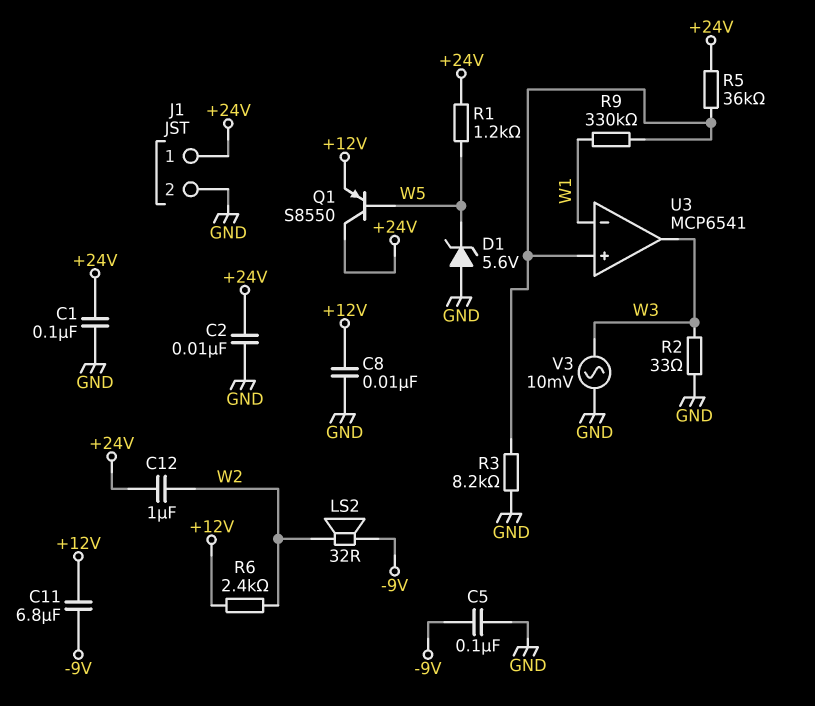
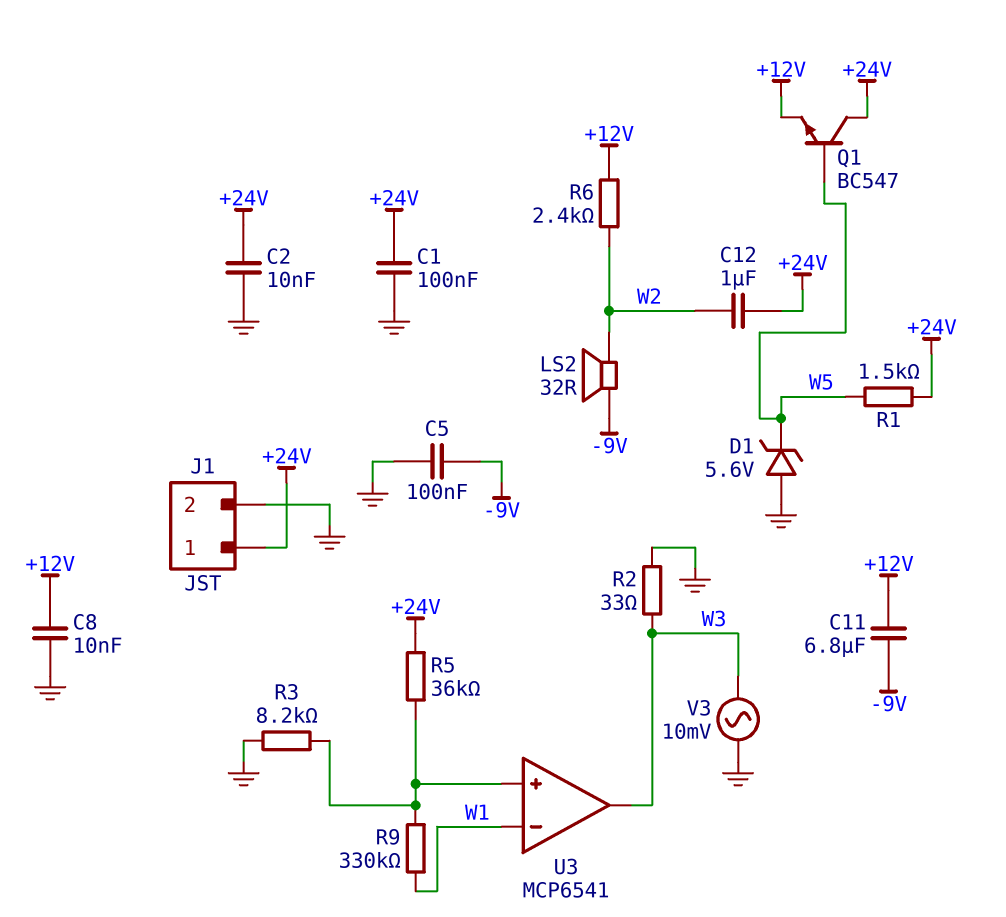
Q1: PNP S8550 (B W5, C +24V, E +12V) -> NPN BC547 (B W5, C +24V, E +12V)
R1: 1.2k (+24V, W5) -> 1.5k (+24V, W5)

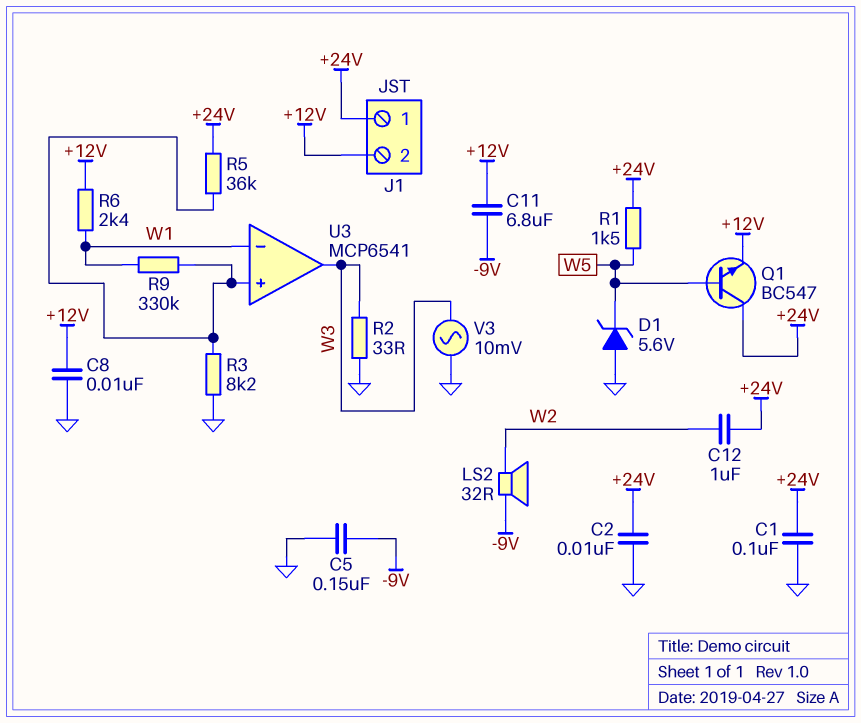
C5: 100nF (-9V, GND) -> 150nF (-9V, GND)
J1 pin 2: GND -> +12V
R6: 2.4k (+12V, W2) -> 2.4k (+12V, W1)

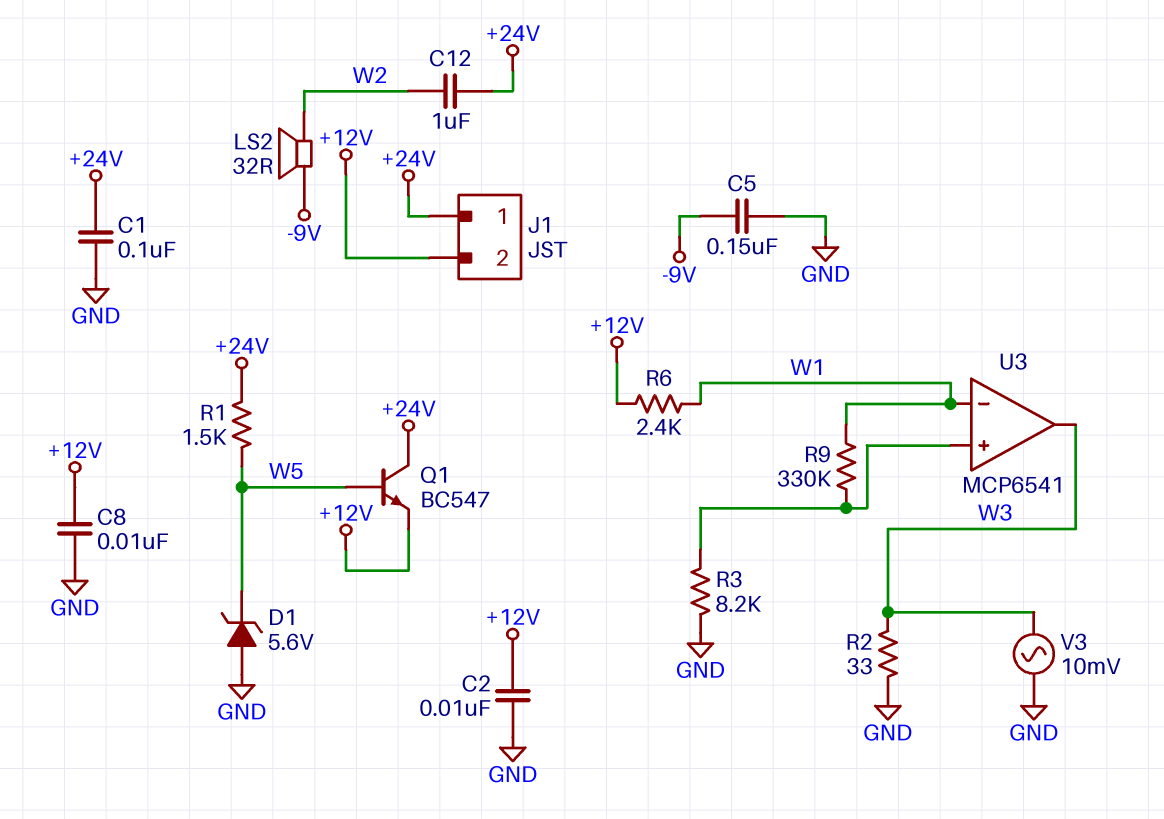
C2: 10nF (+24V, GND) -> 10nF (+12V, GND)
C11: 6.8uF (+12V, -9V) -> none
R5: 36k (+24V, U3/in+) -> none

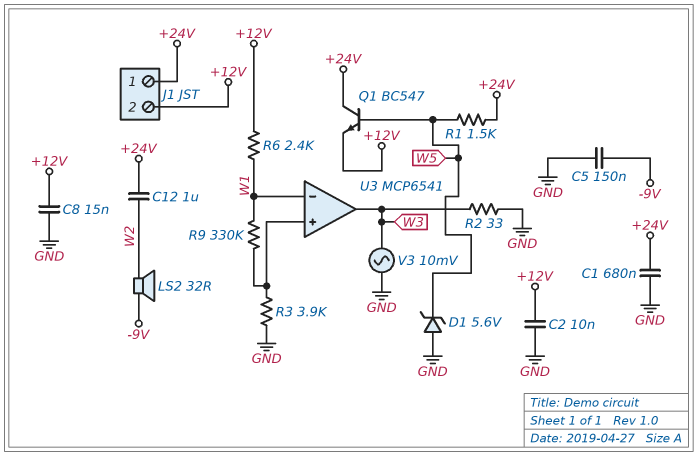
C1: 100nF (+24V, GND) -> 680nF (+24V, GND)
C8: 10nF (+12V, GND) -> 15nF (+12V, GND)
R3: 8.2k (GND, U3/in+) -> 3.9k (GND, U3/in+)

